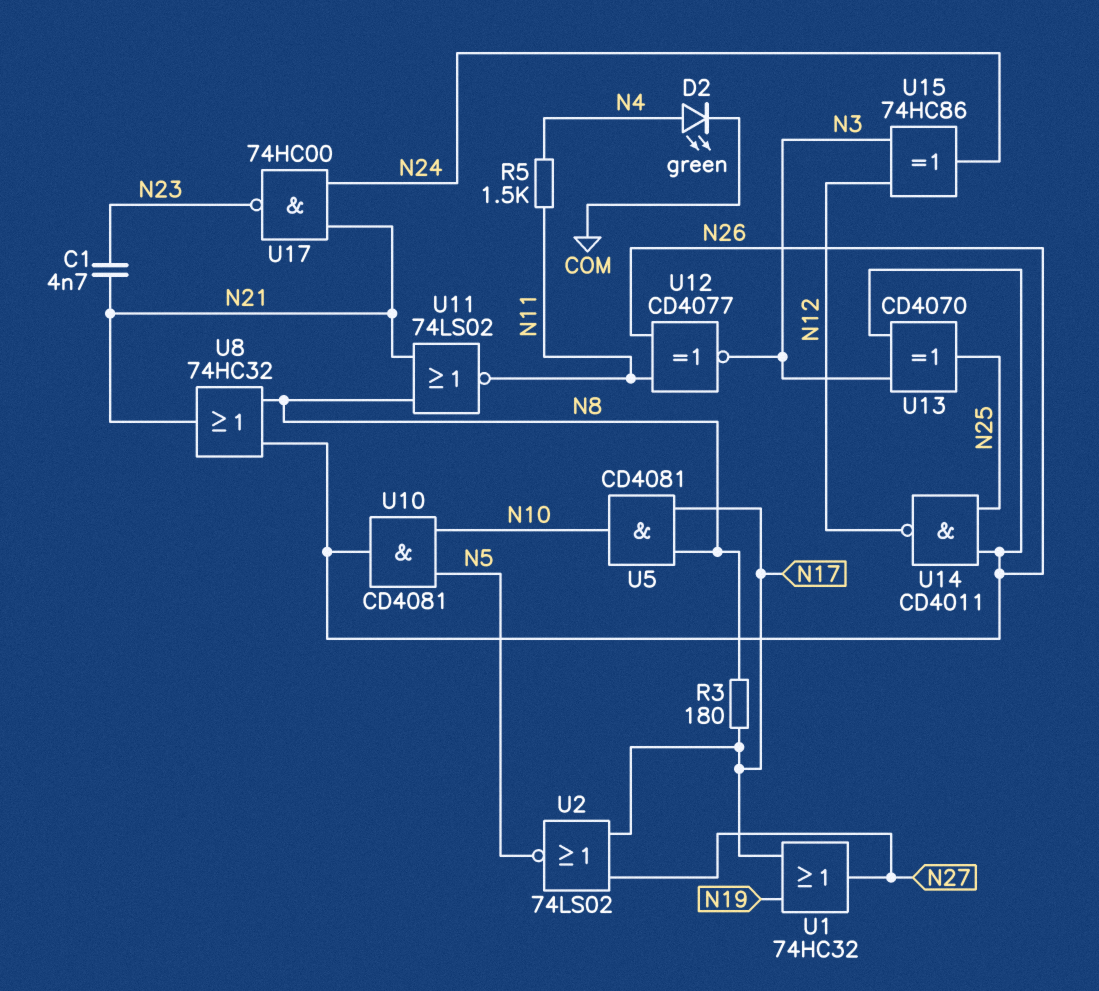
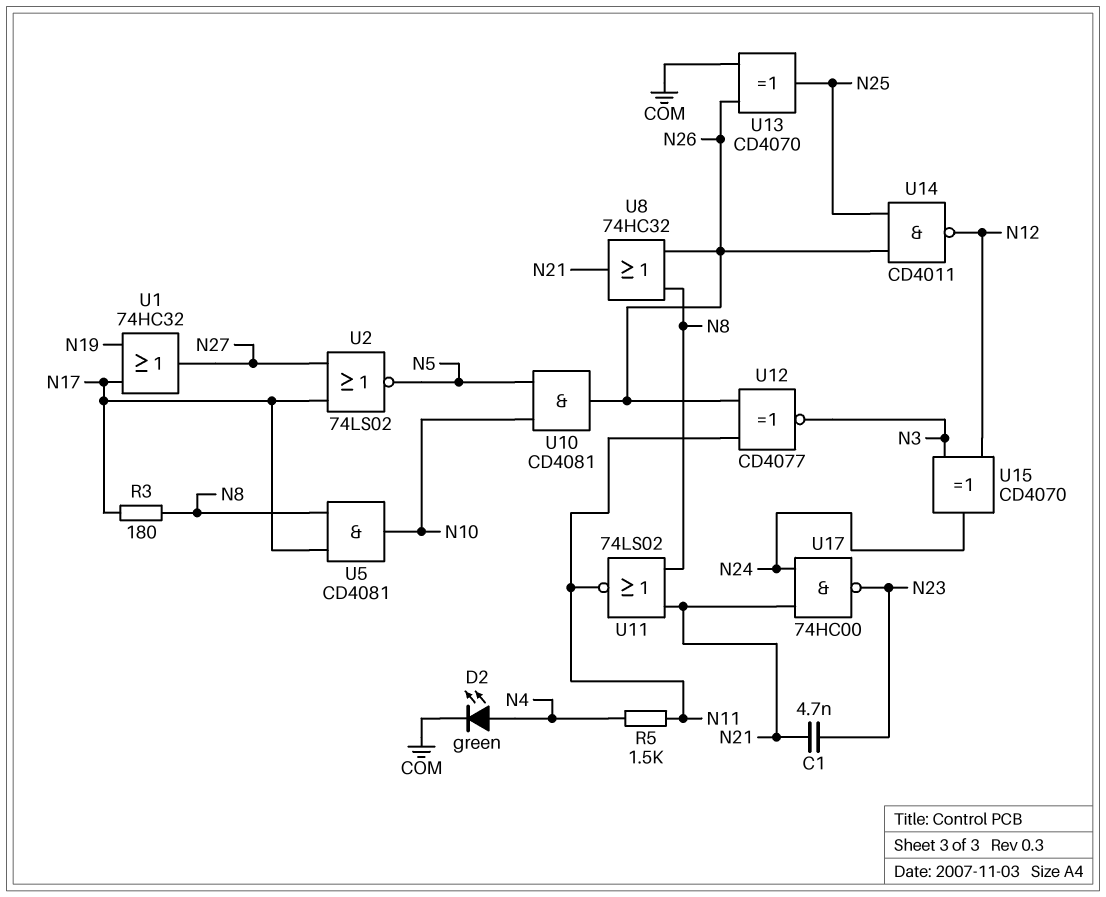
U13: XOR CD4070 (in N3, in N26, out N25) -> XOR CD4070 (in COM, in N26, out N25)
U15: XOR 74HC86 (in N3, in N12, out N24) -> XOR CD4070 (in N3, in N12, out N24)

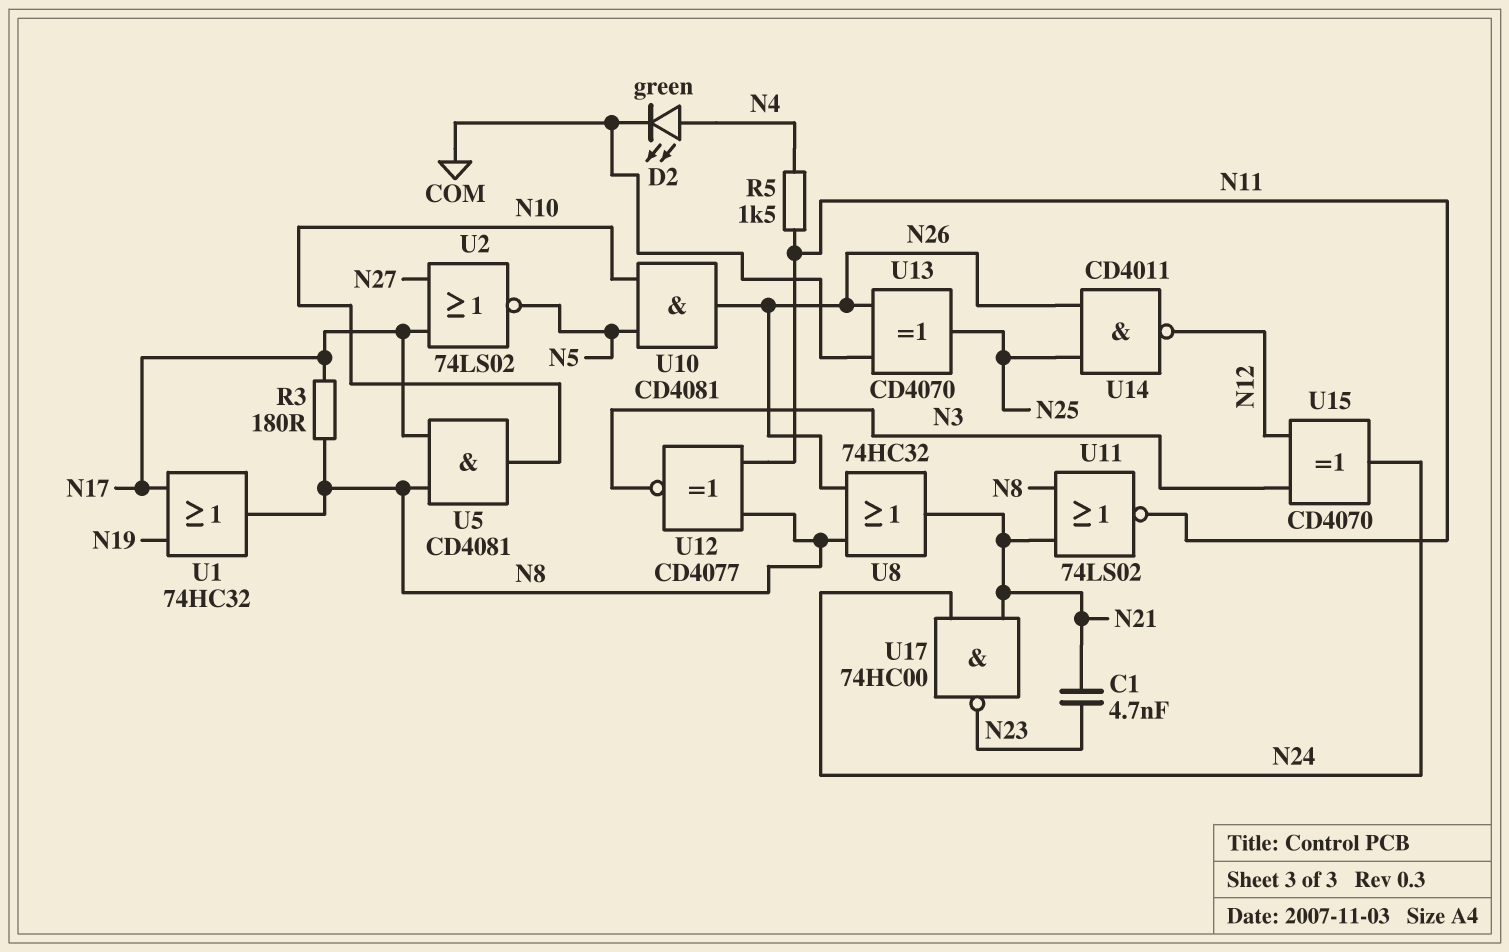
U1: OR 74HC32 (in N17, in N19, out N27) -> OR 74HC32 (in N17, in N19, out N8)
U12: XNOR CD4077 (in N11, in N26, out N3) -> XNOR CD4077 (in N8, in N11, out N3)

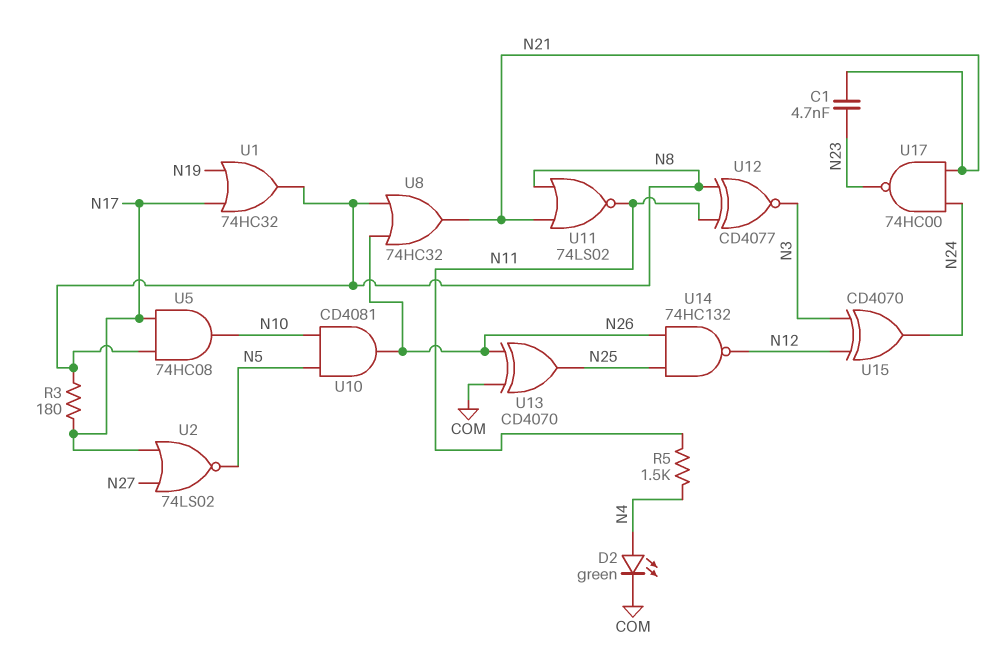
U5: AND CD4081 (in N8, in N17, out N10) -> AND 74HC08 (in N8, in N17, out N10)
U14: NAND CD4011 (in N25, in N26, out N12) -> NAND 74HC132 (in N25, in N26, out N12)

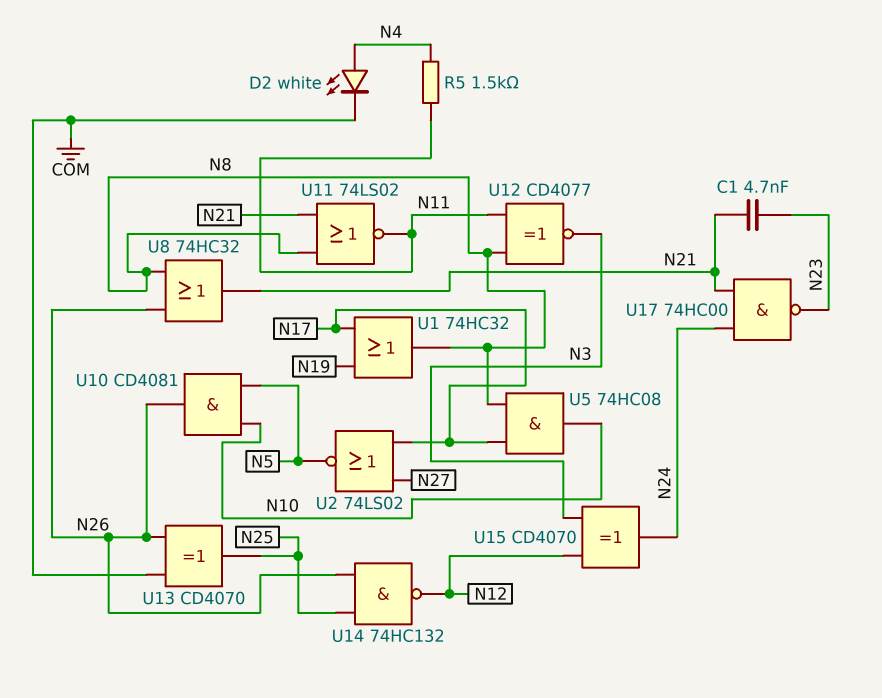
D2: LED green (A N4, K COM) -> LED white (A N4, K COM)
R3: 180 (N8, N17) -> none

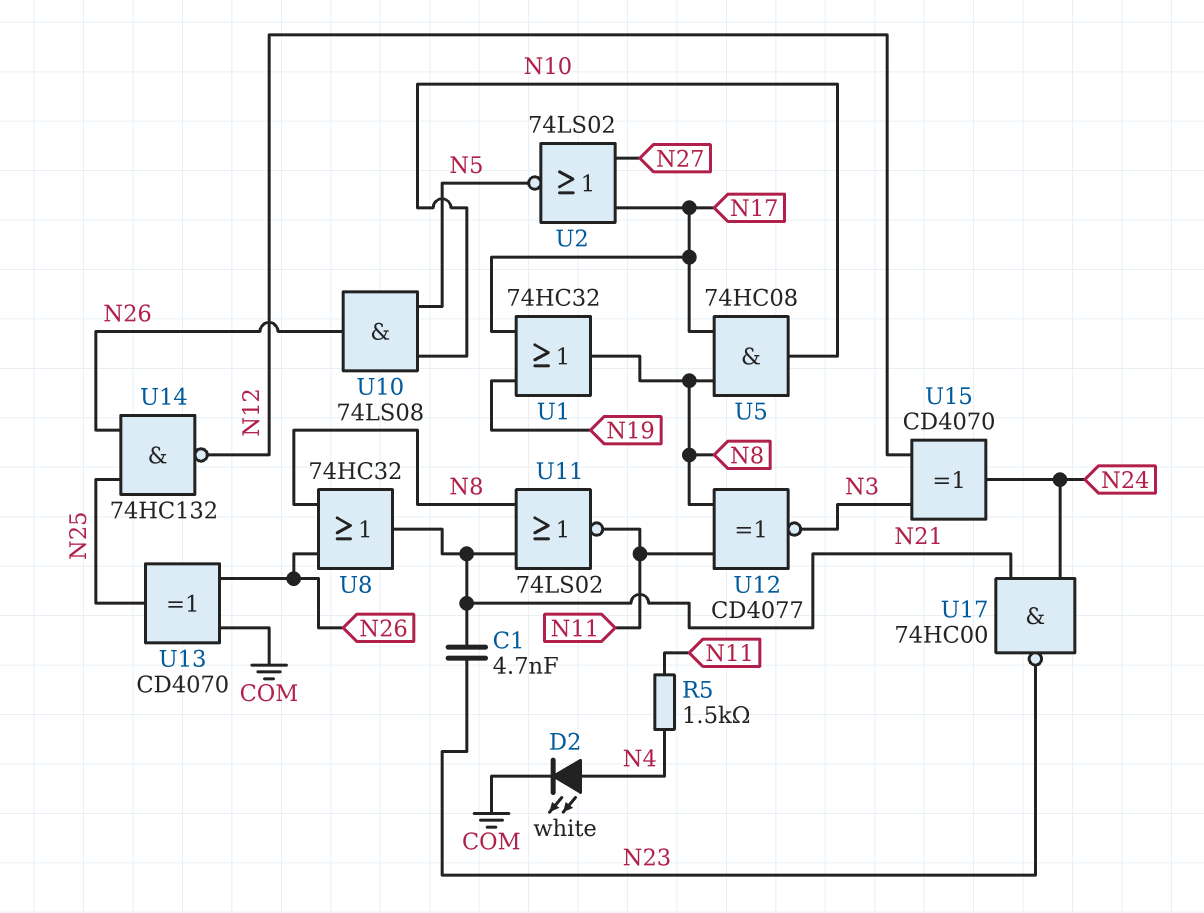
U10: AND CD4081 (in N5, in N10, out N26) -> AND 74LS08 (in N5, in N10, out N26)

